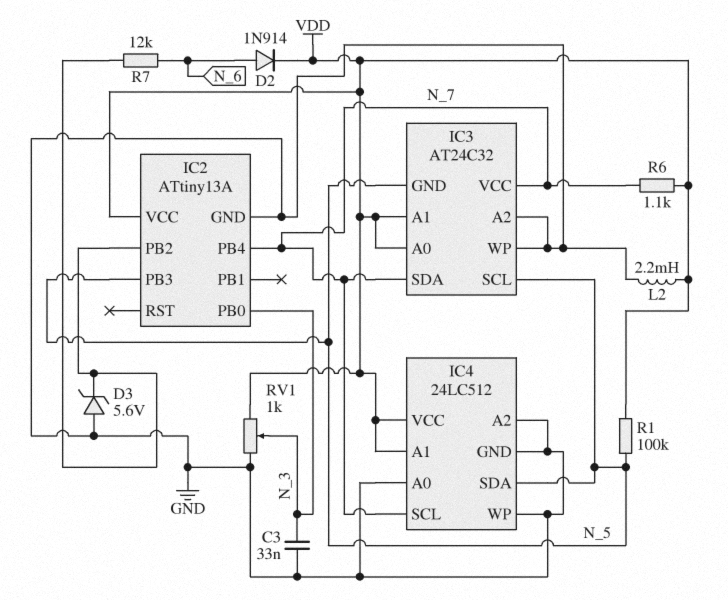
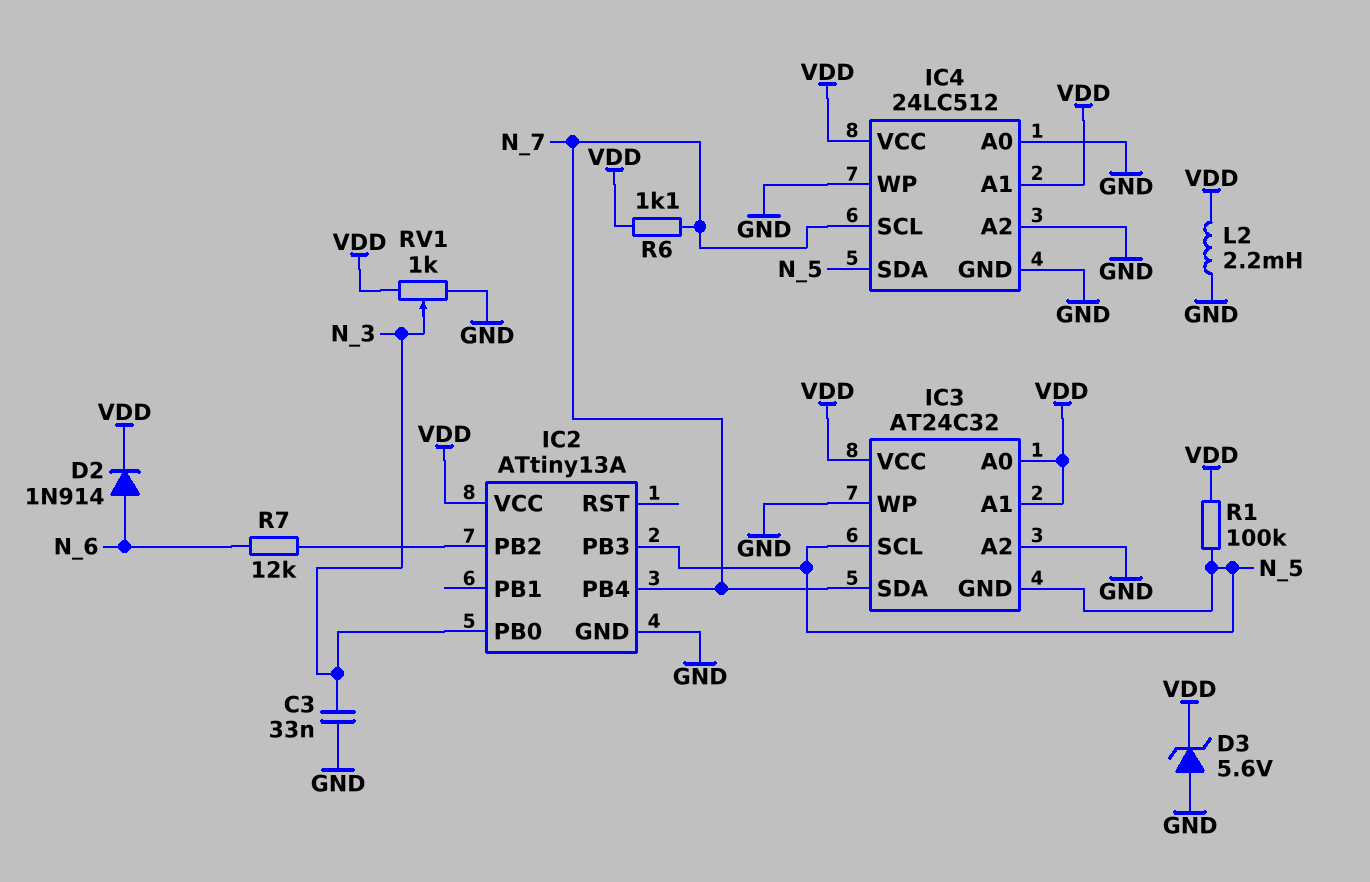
D3: zener 5.6V (A GND, K IC2/PB2) -> zener 5.6V (A GND, K VDD)
IC3 pin VCC: N_7 -> VDD

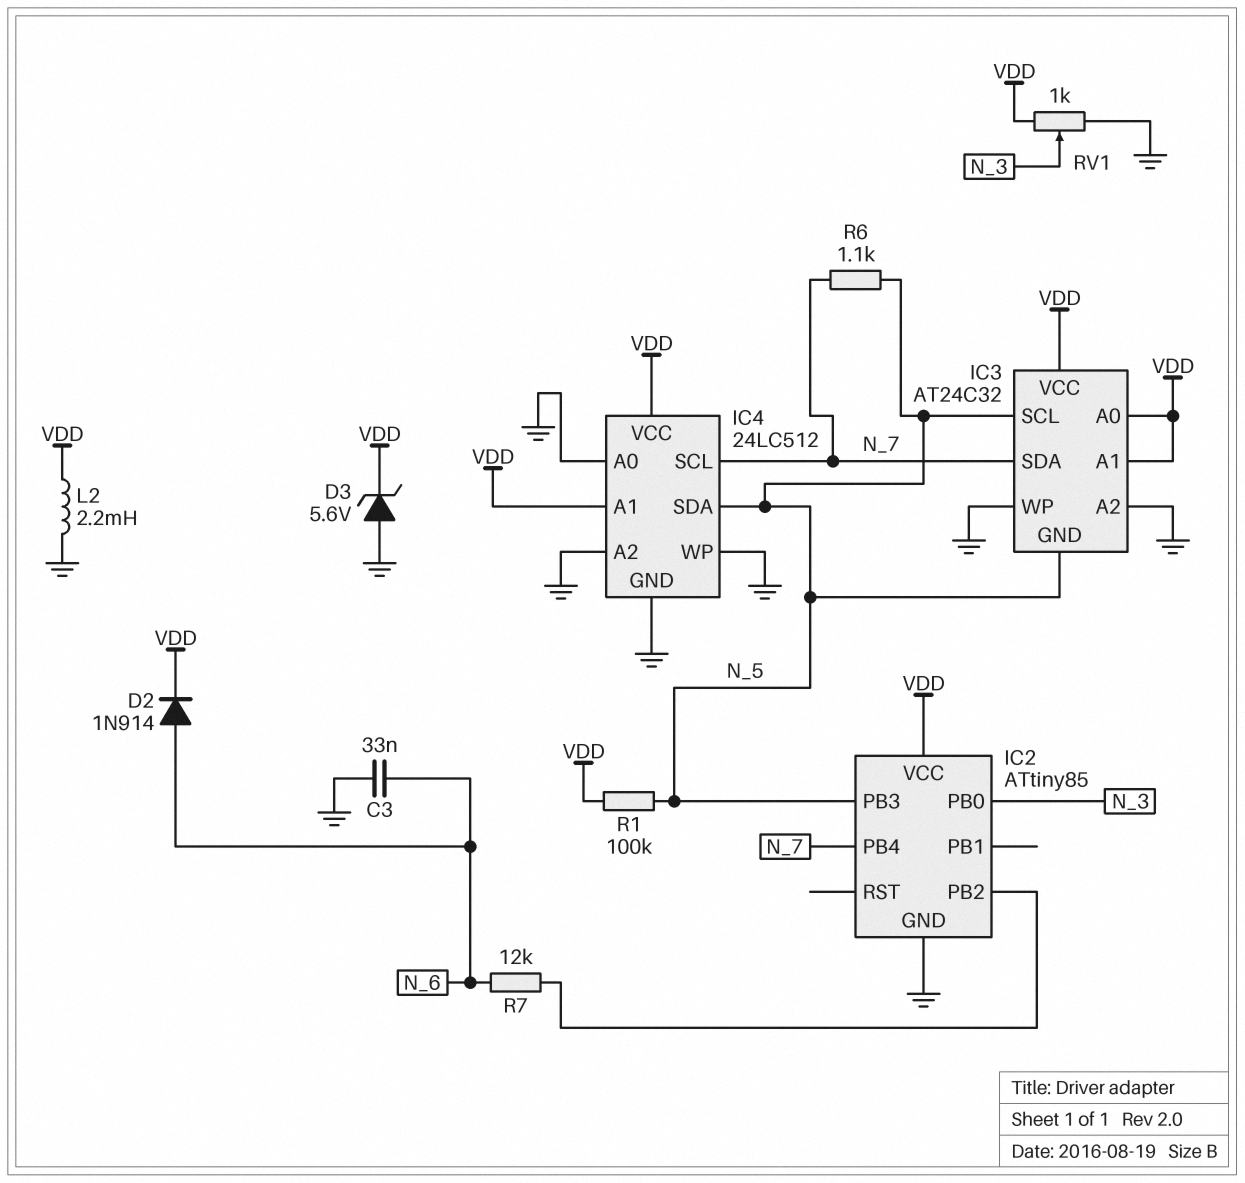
C3: 33nF (GND, N_3) -> 33nF (GND, N_6)
IC2: ATtiny13A -> ATtiny85
R6: 1.1k (N_7, VDD) -> 1.1k (N_5, N_7)

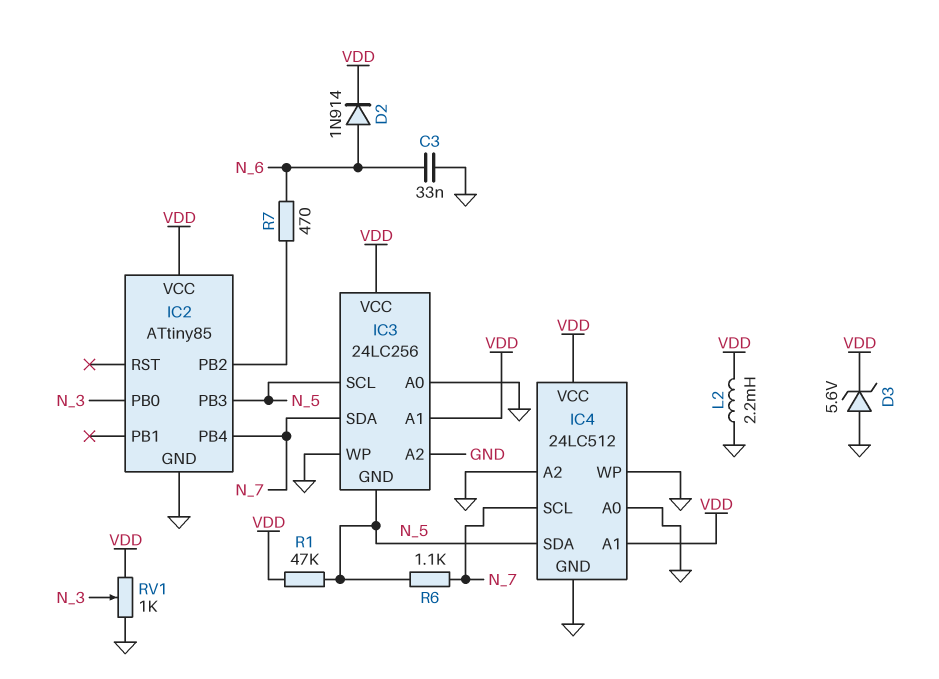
IC3: AT24C32 -> 24LC256
IC3 pin A0: VDD -> GND
R1: 100k (N_5, VDD) -> 47k (N_5, VDD)
R7: 12k (IC2/PB2, N_6) -> 470 (IC2/PB2, N_6)

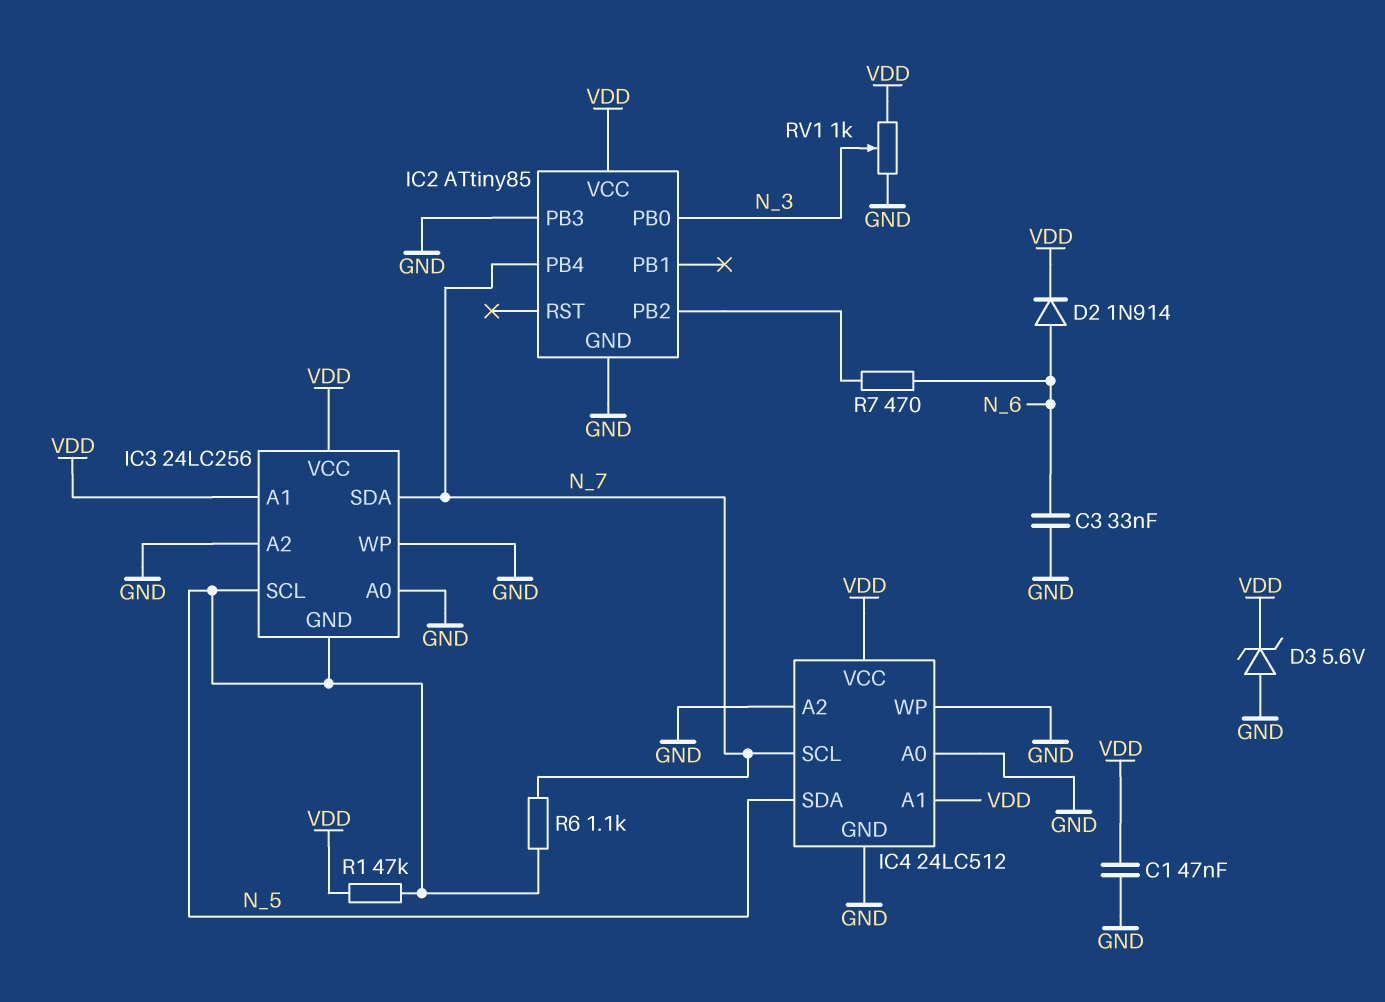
C1: none -> 47nF (GND, VDD)
IC2 pin PB3: N_5 -> GND
L2: 2.2mH (GND, VDD) -> none

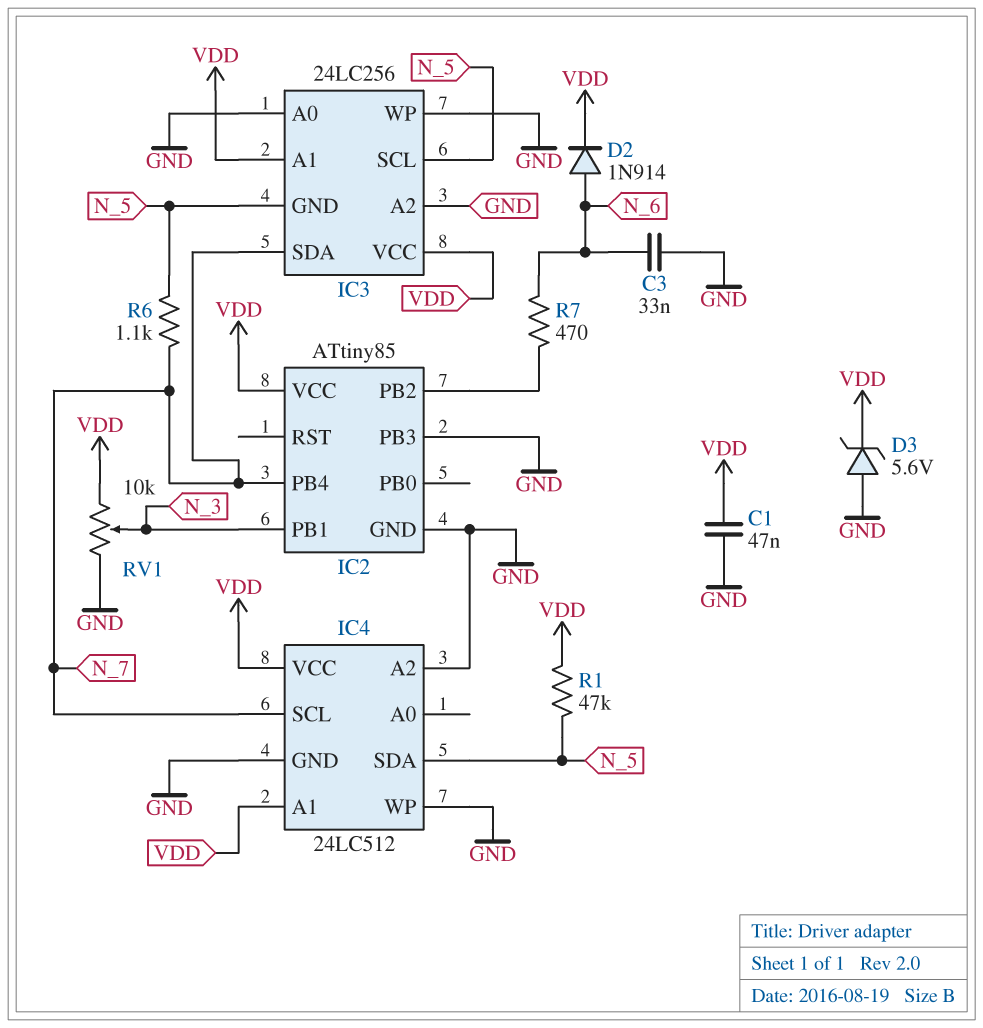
IC2 pin PB0: N_3 -> none
IC2 pin PB1: none -> N_3
IC4 pin A0: GND -> none
RV1: 1k (GND, VDD, wiper N_3) -> 10k (GND, VDD, wiper N_3)

